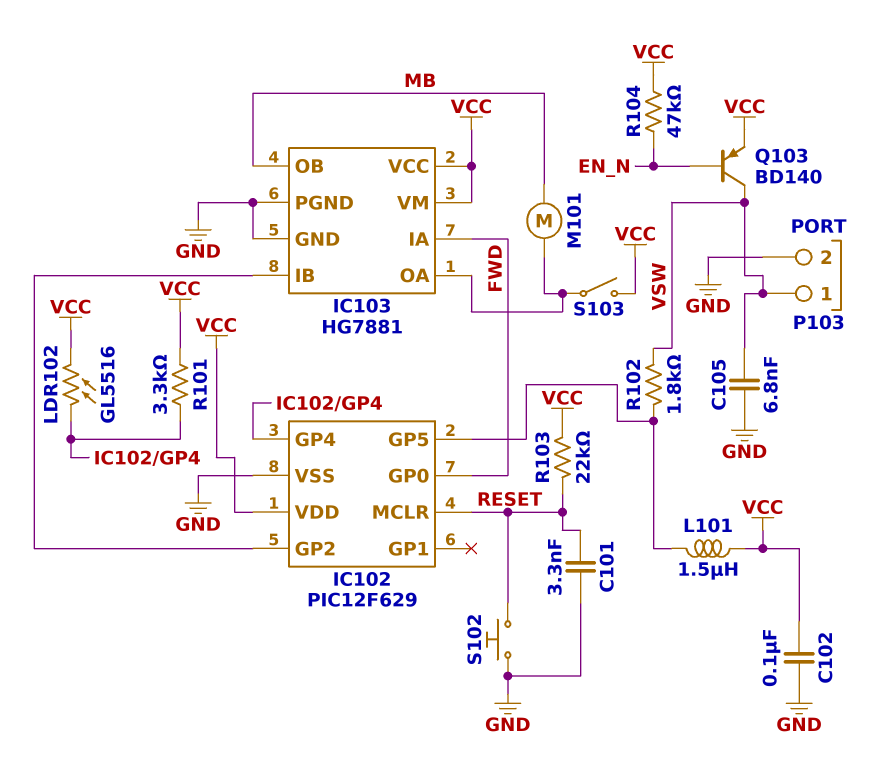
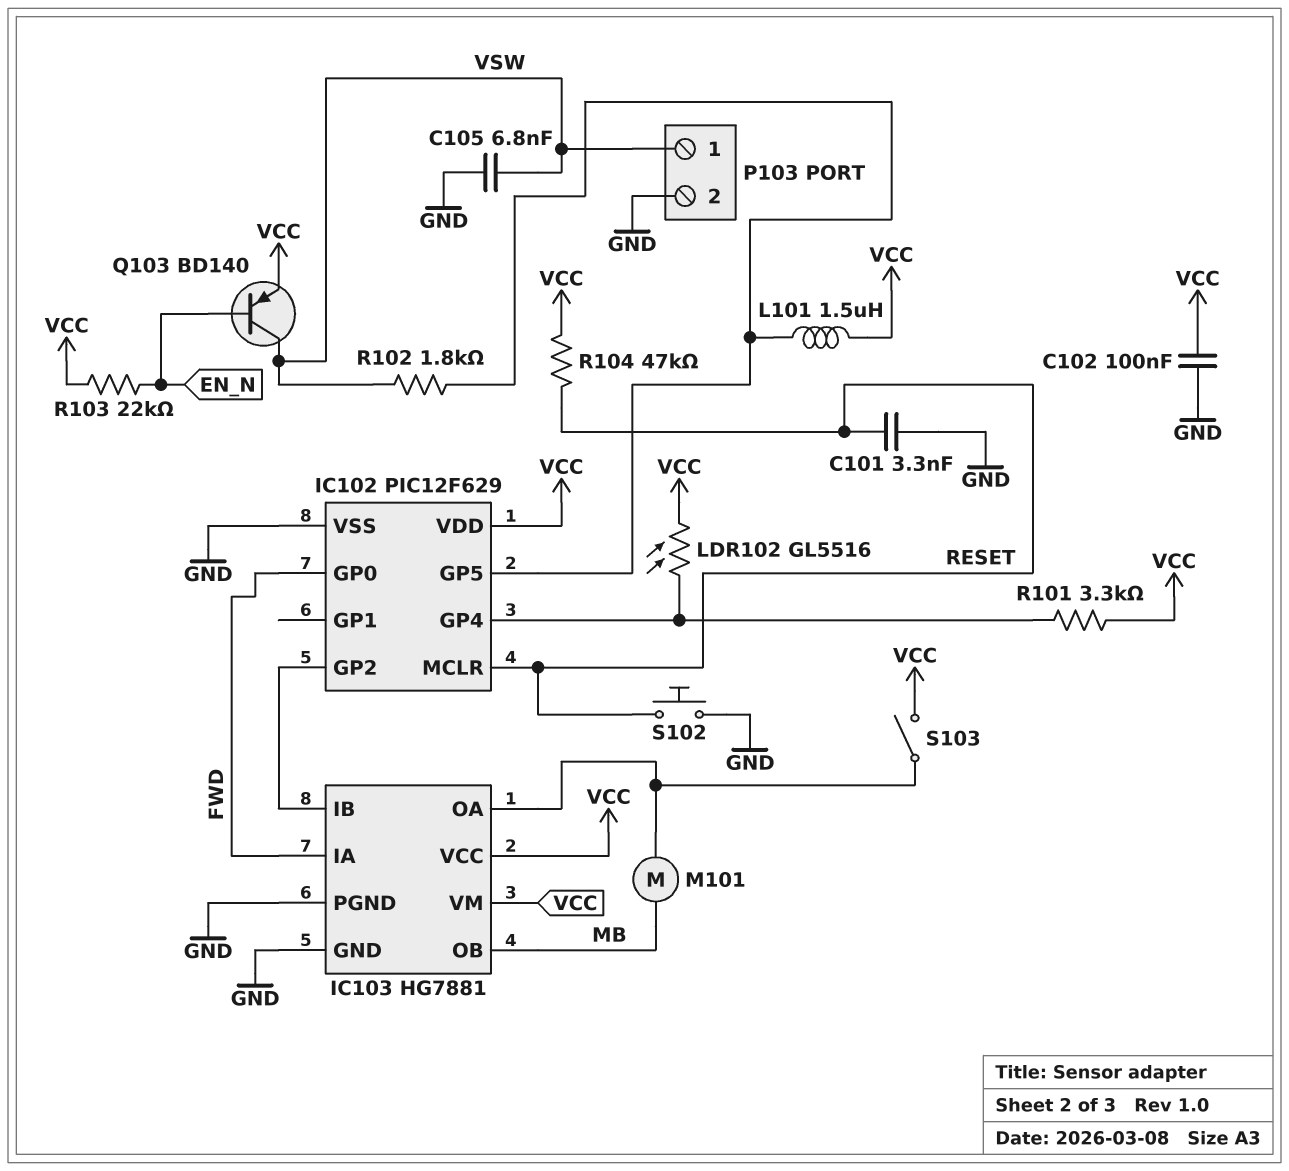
R103: 22k (RESET, VCC) -> 22k (EN_N, VCC)
R104: 47k (EN_N, VCC) -> 47k (RESET, VCC)

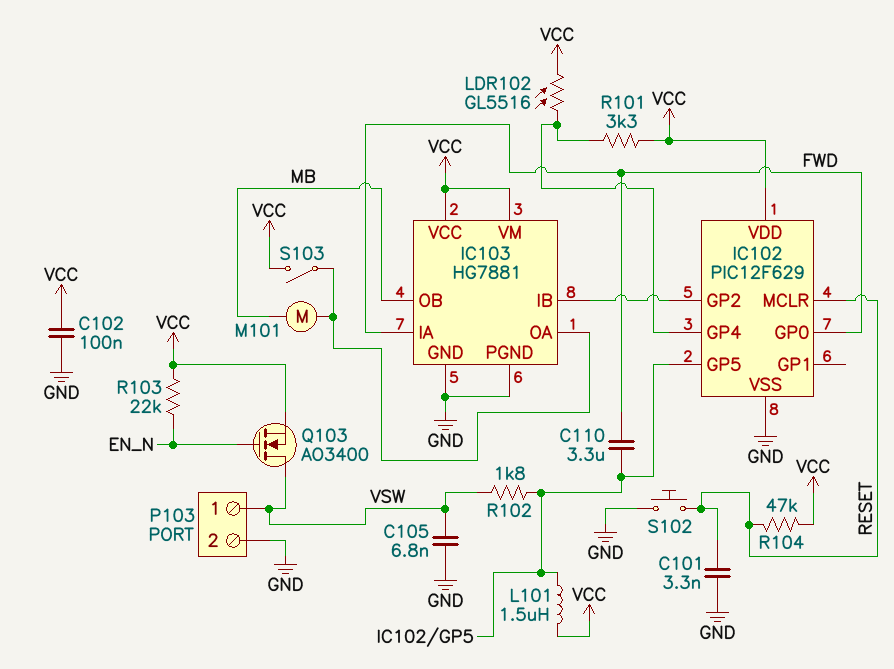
C110: none -> 3.3uF (FWD, IC102/GP5)
Q103: PNP BD140 (B EN_N, C VSW, E VCC) -> NMOS AO3400 (G EN_N, D VSW, S VCC)

